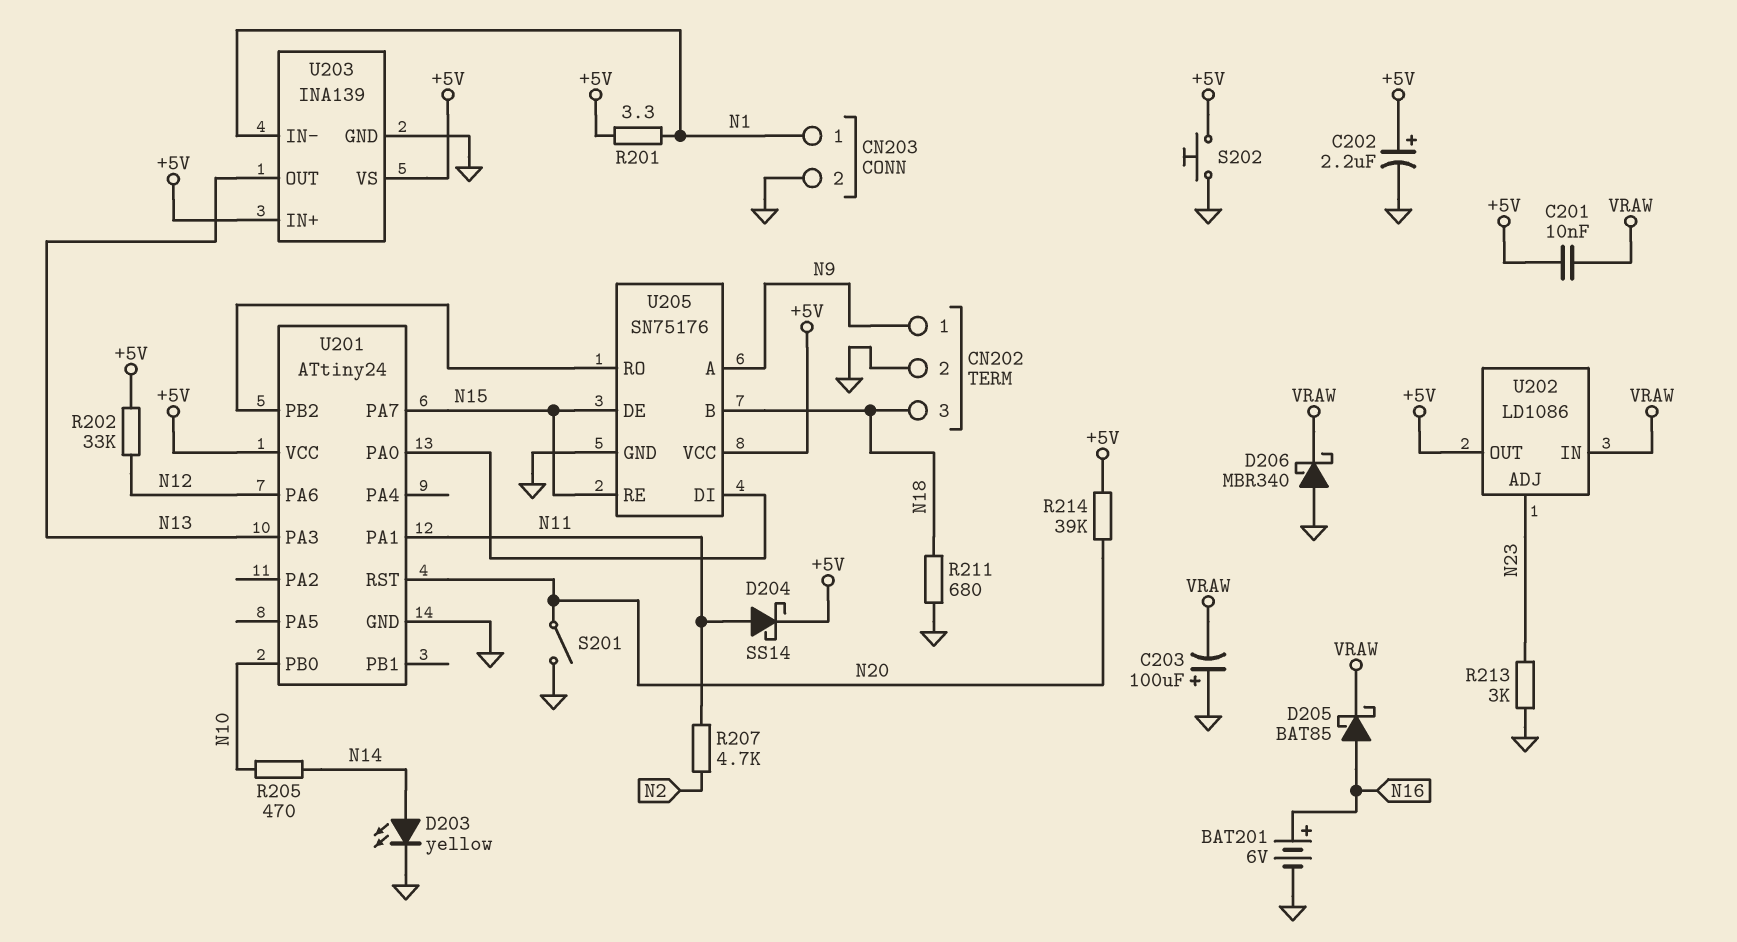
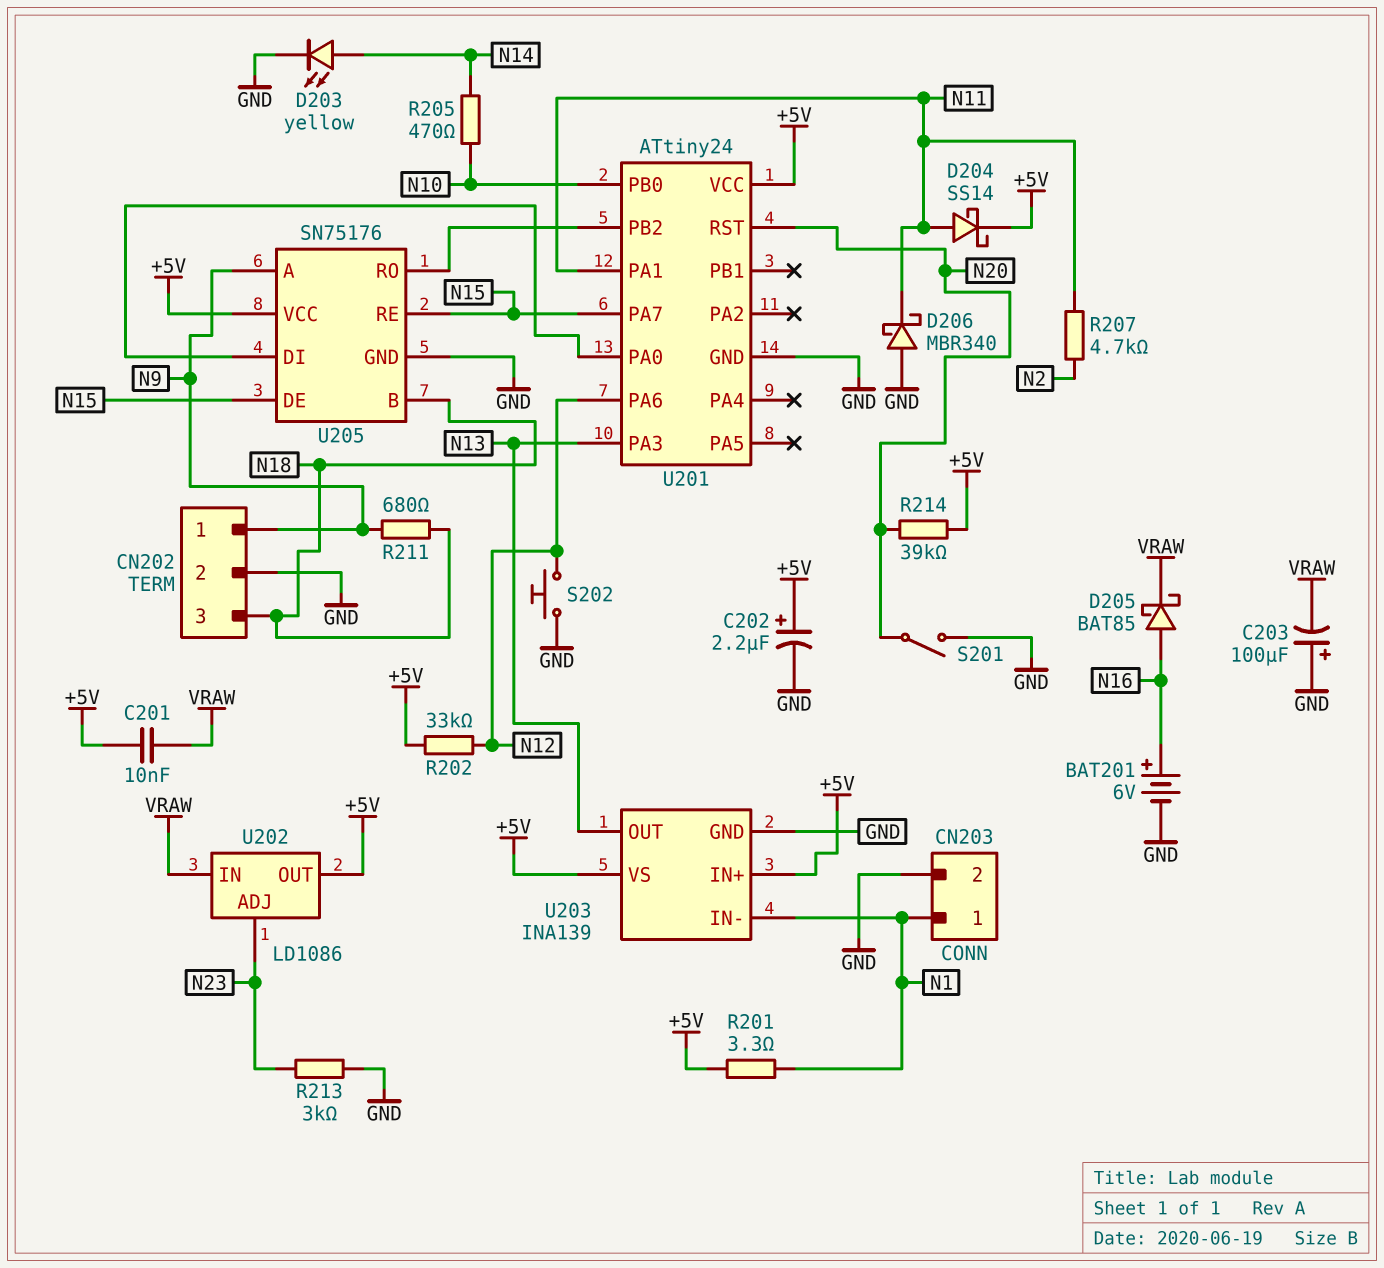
D206: schottky MBR340 (A GND, K VRAW) -> schottky MBR340 (A GND, K N11)
R211: 680 (GND, N18) -> 680 (N9, N18)
S202: button (+5V, GND) -> button (GND, N12)

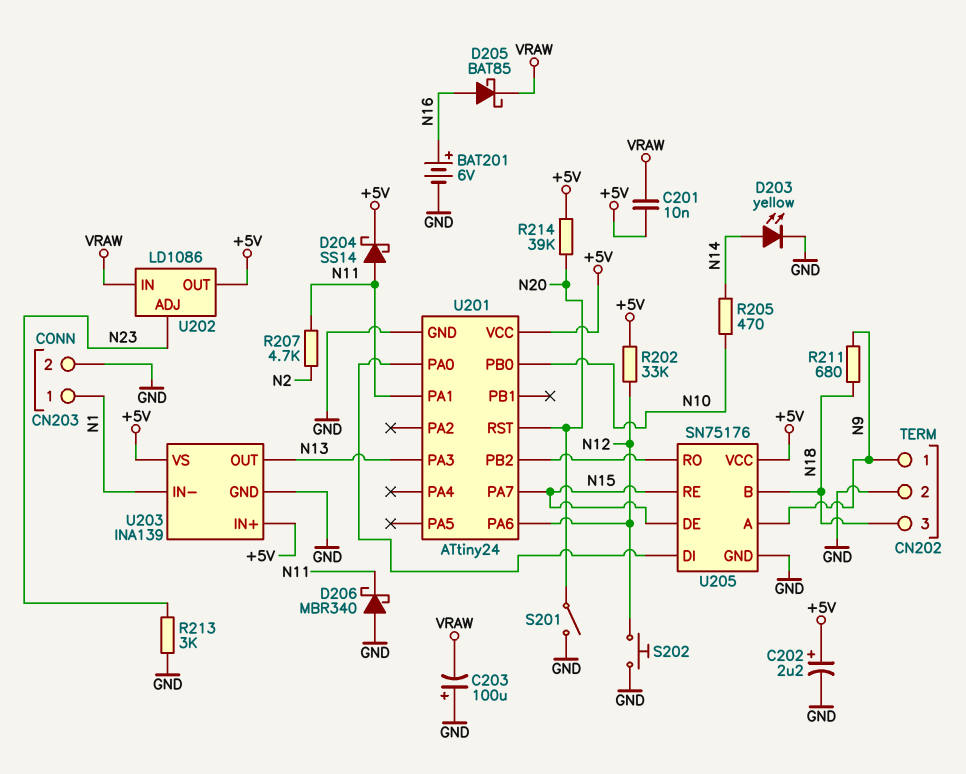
R201: 3.3 (+5V, N1) -> none

